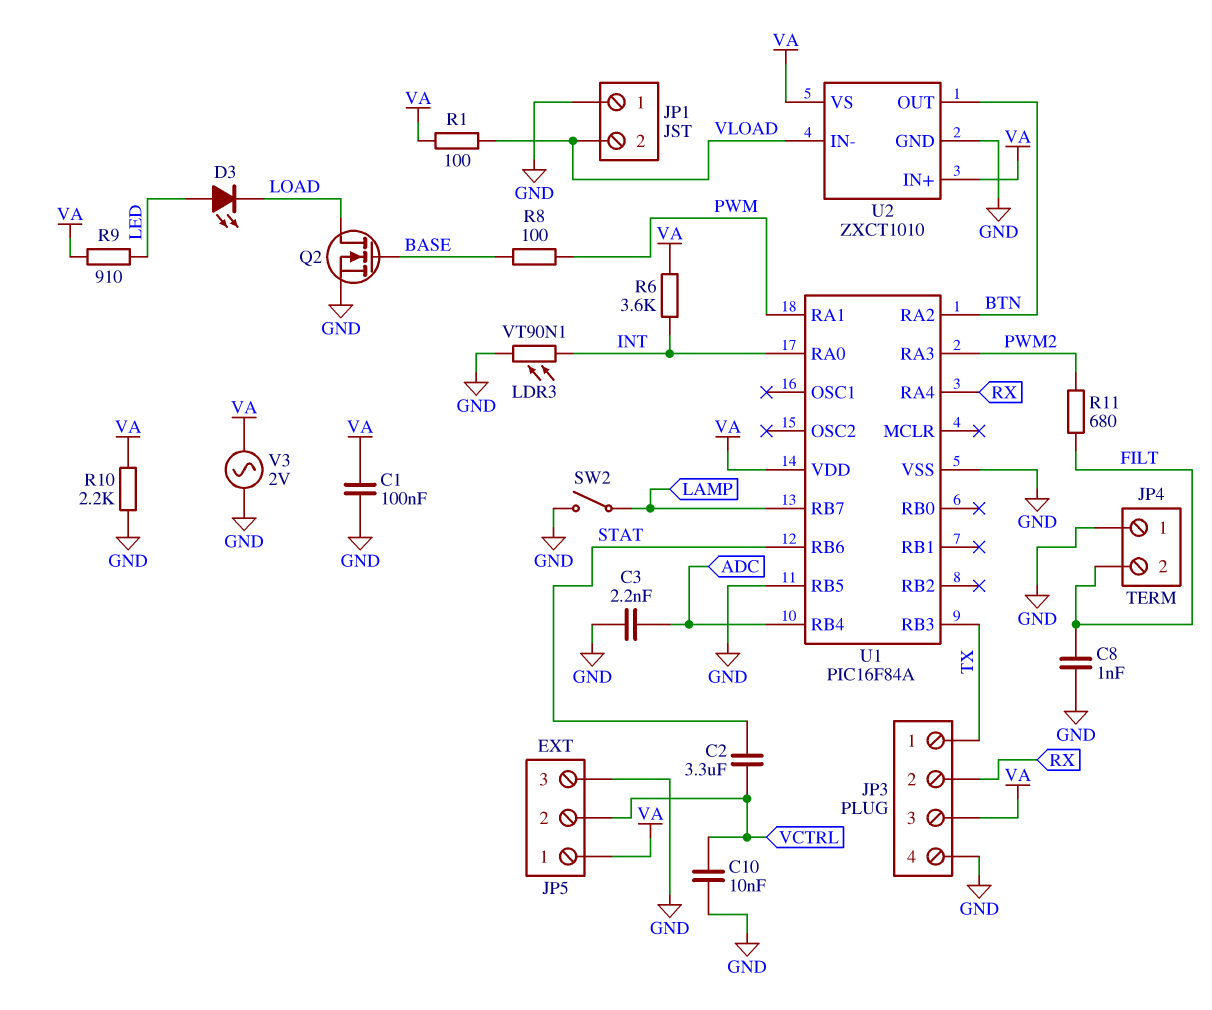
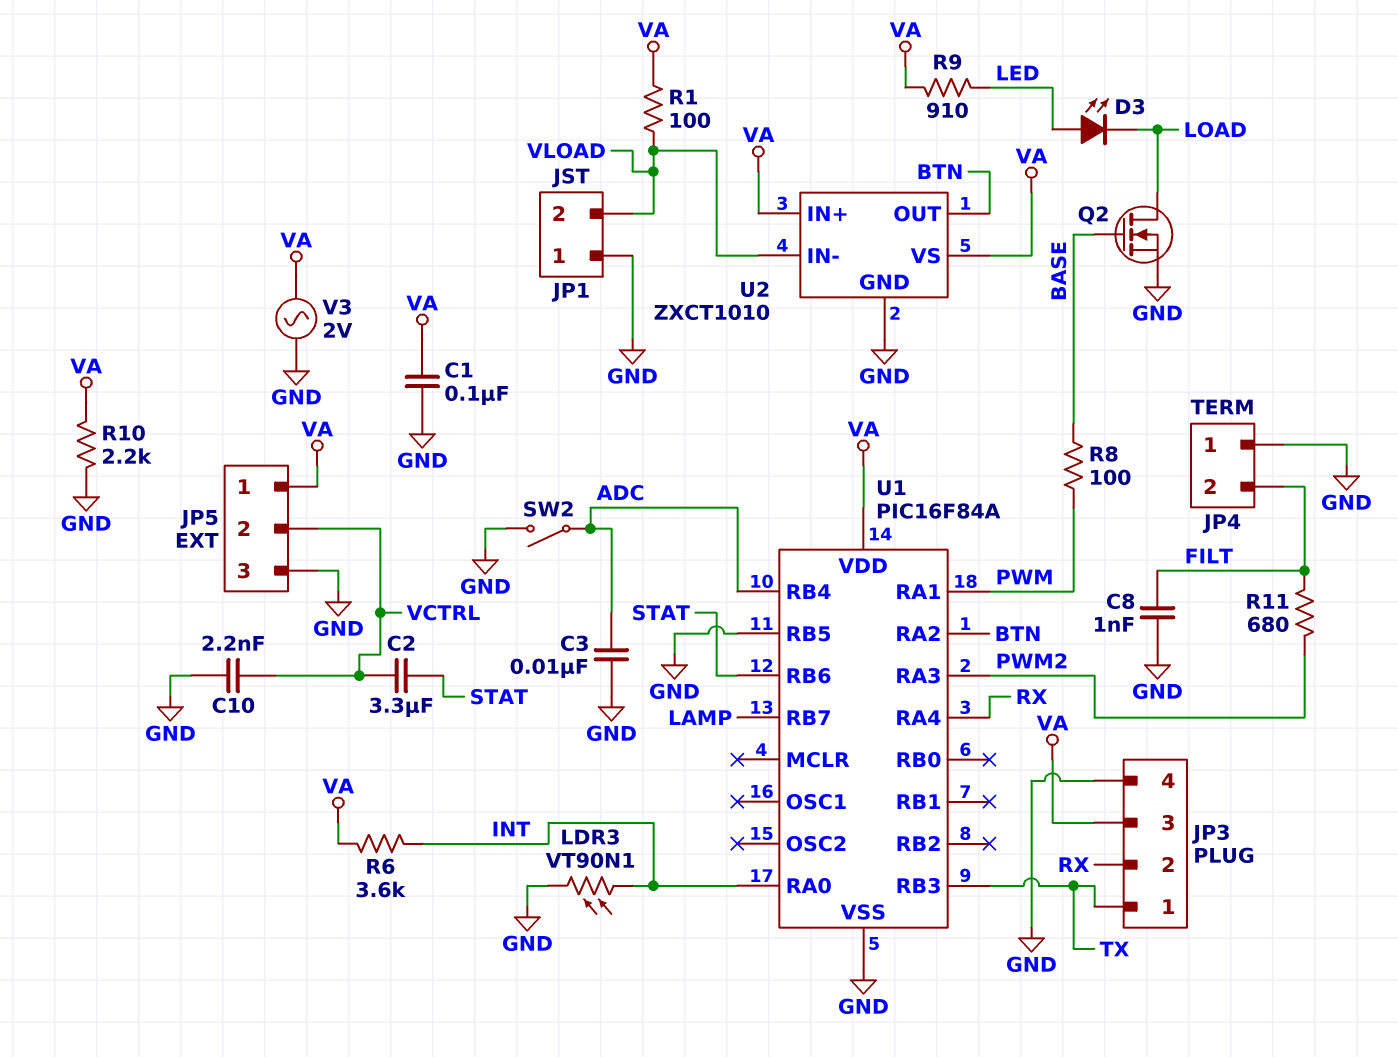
C3: 2.2nF (ADC, GND) -> 10nF (ADC, GND)
C10: 10nF (GND, VCTRL) -> 2.2nF (GND, VCTRL)
SW2: switch (GND, LAMP) -> switch (ADC, GND)

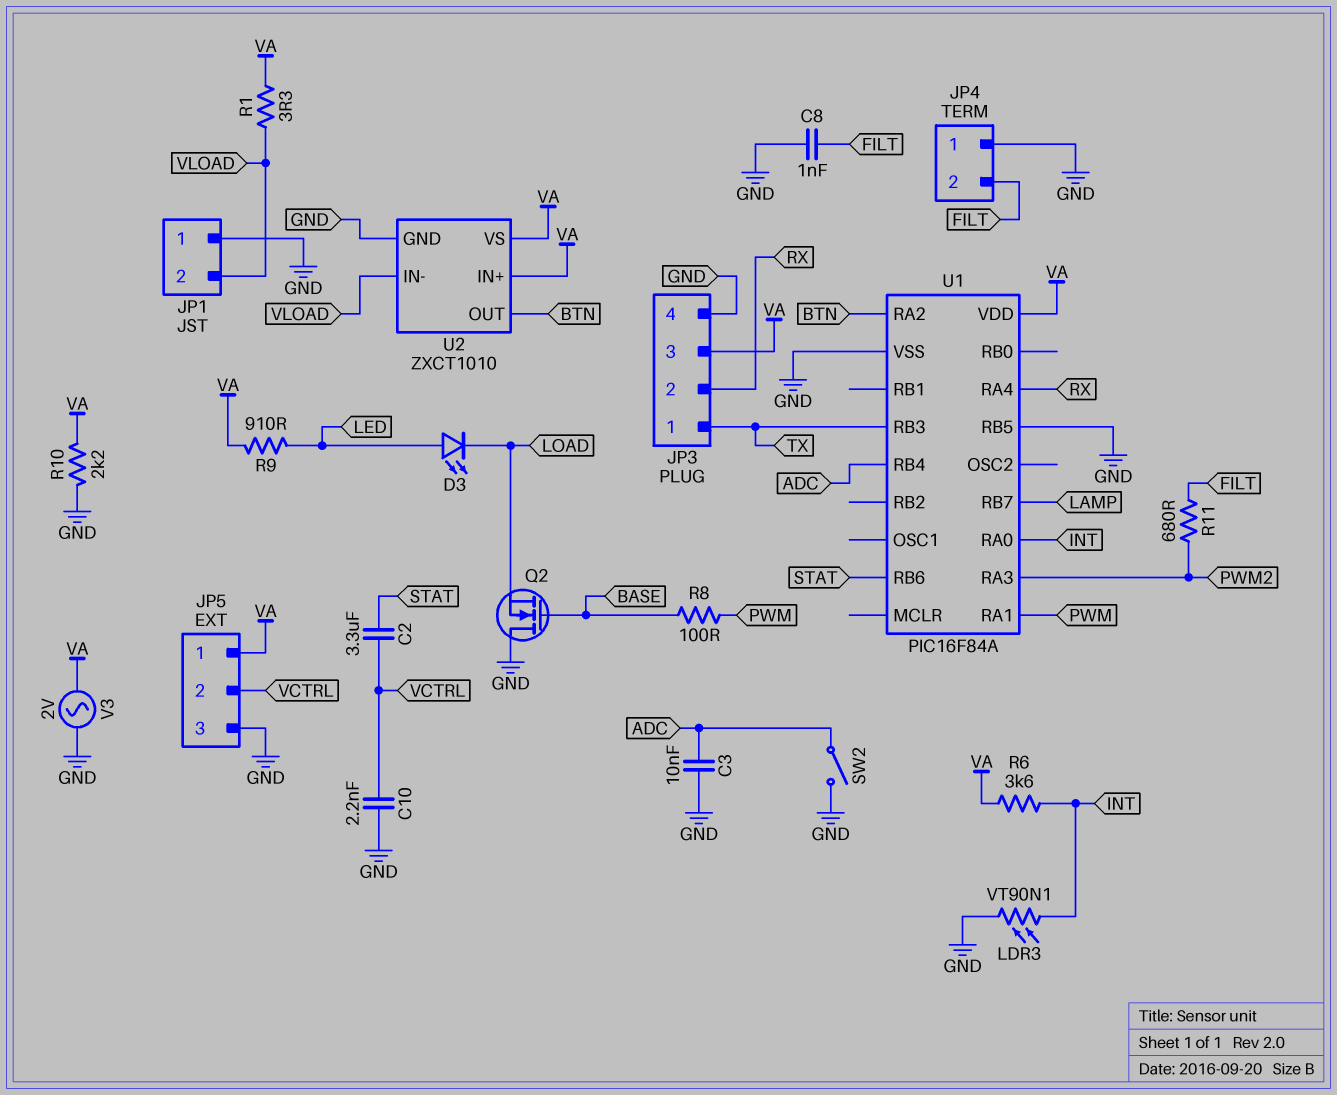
C1: 100nF (GND, VA) -> none
Q2: NMOS (G BASE, D LOAD, S GND) -> NMOS (G BASE, D GND, S LOAD)
R1: 100 (VA, VLOAD) -> 3.3 (VA, VLOAD)

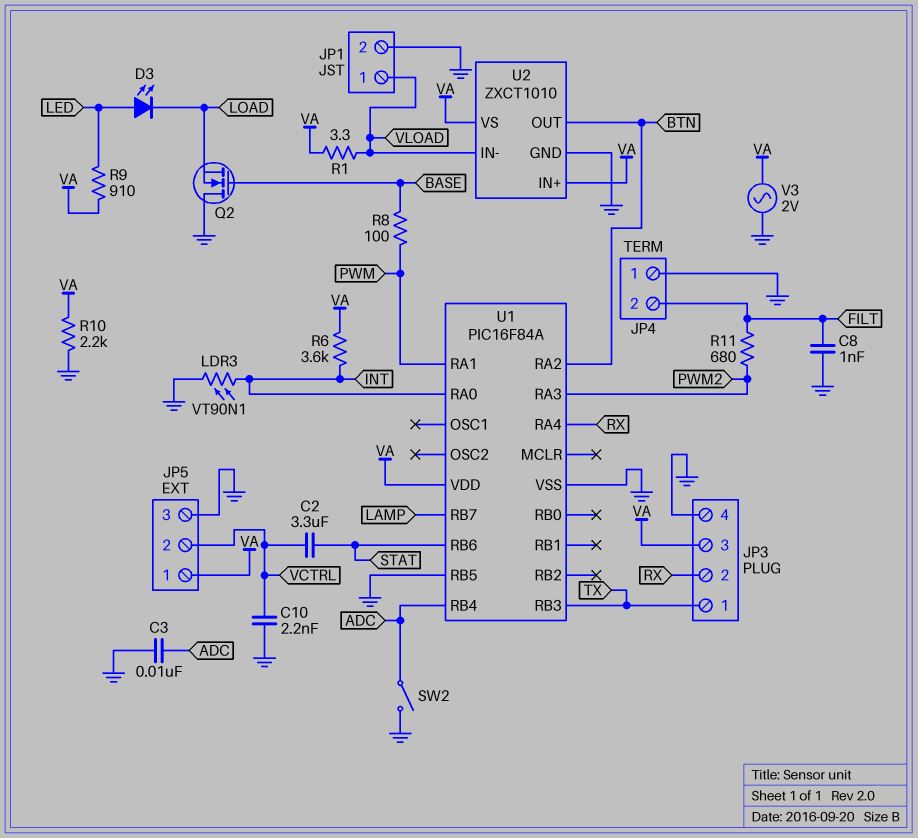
JP1 pin 1: GND -> VLOAD
JP1 pin 2: VLOAD -> GND

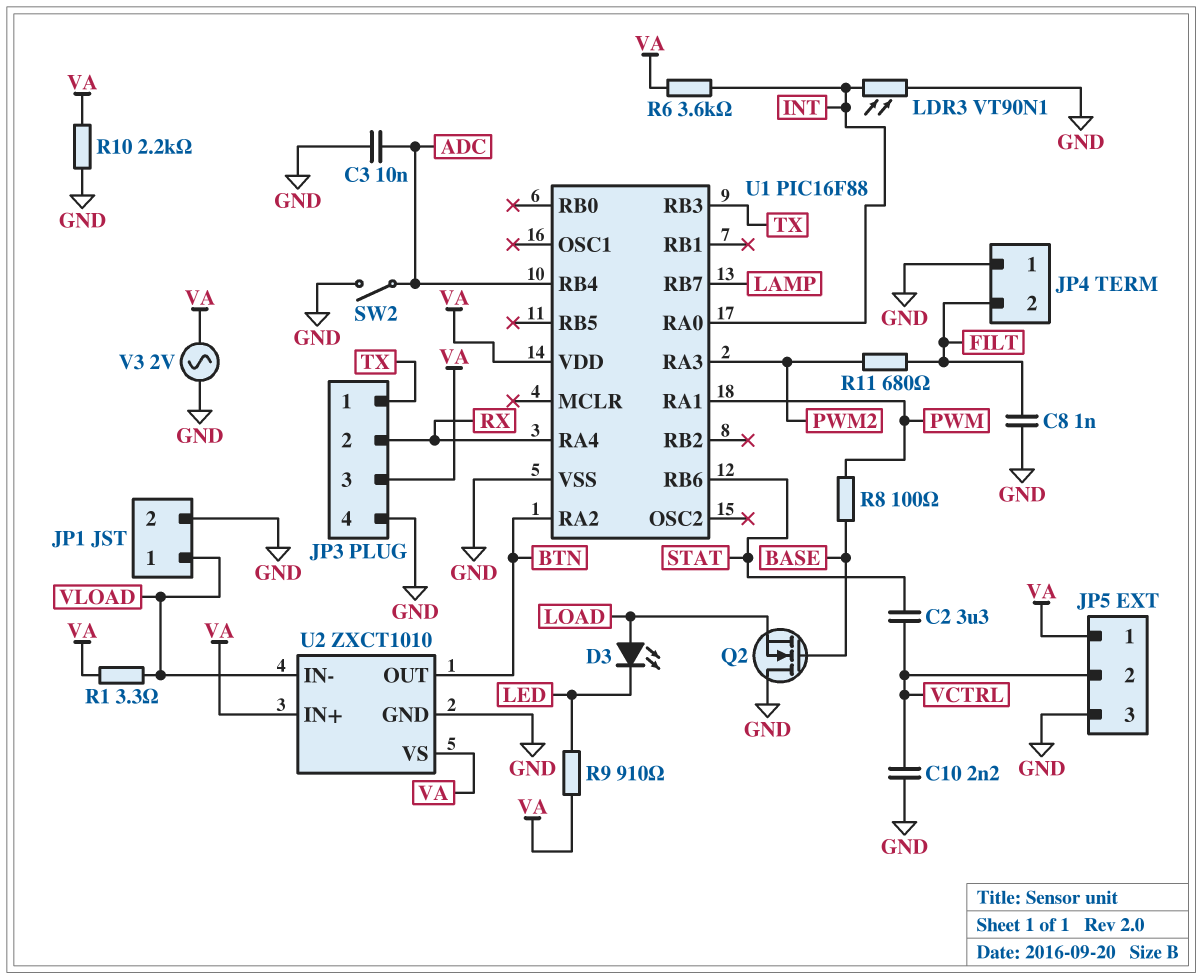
D3: LED (A LED, K LOAD) -> LED (A LOAD, K LED)
U1: PIC16F84A -> PIC16F88
U1 pin RB5: GND -> none

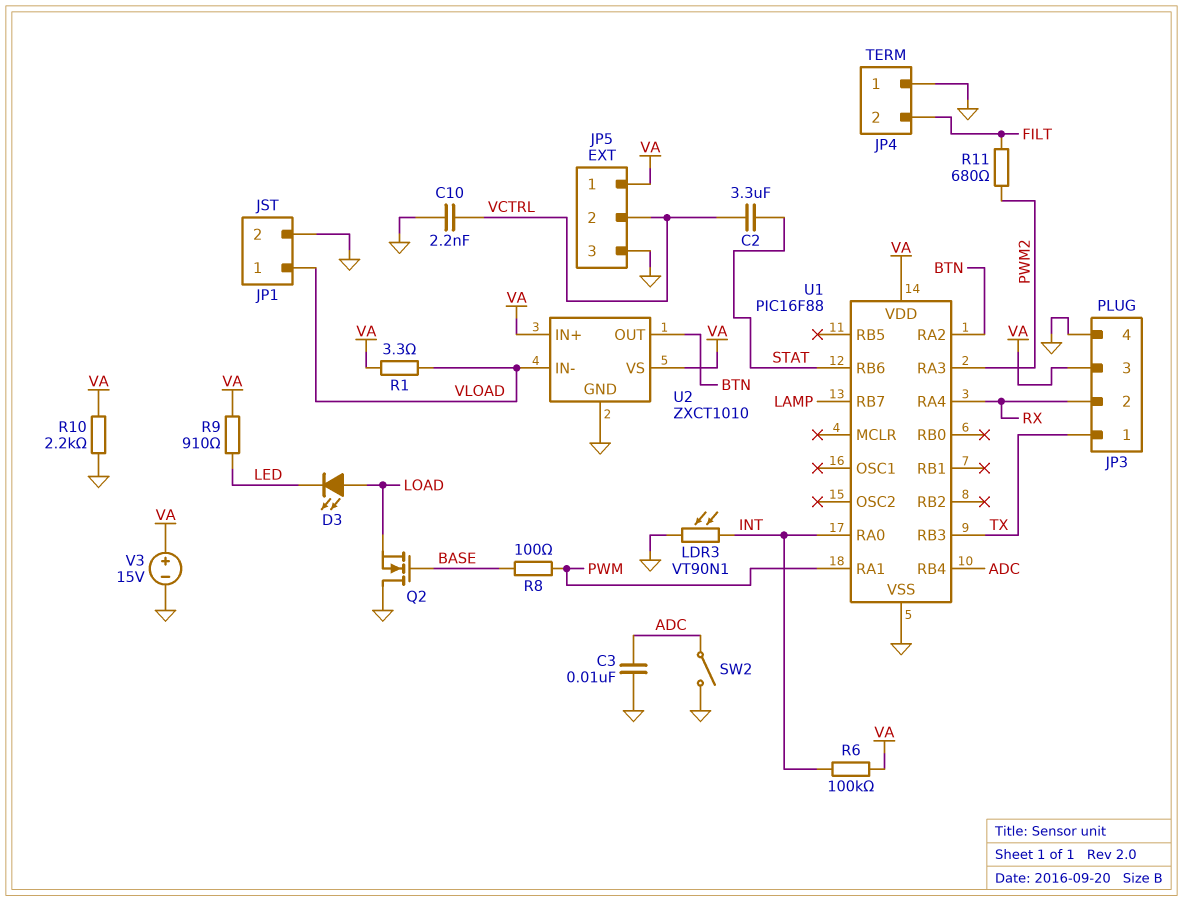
C8: 1nF (FILT, GND) -> none
R6: 3.6k (INT, VA) -> 100k (INT, VA)
V3: AC 2V (GND, VA) -> 15V (plus VA, minus GND)

